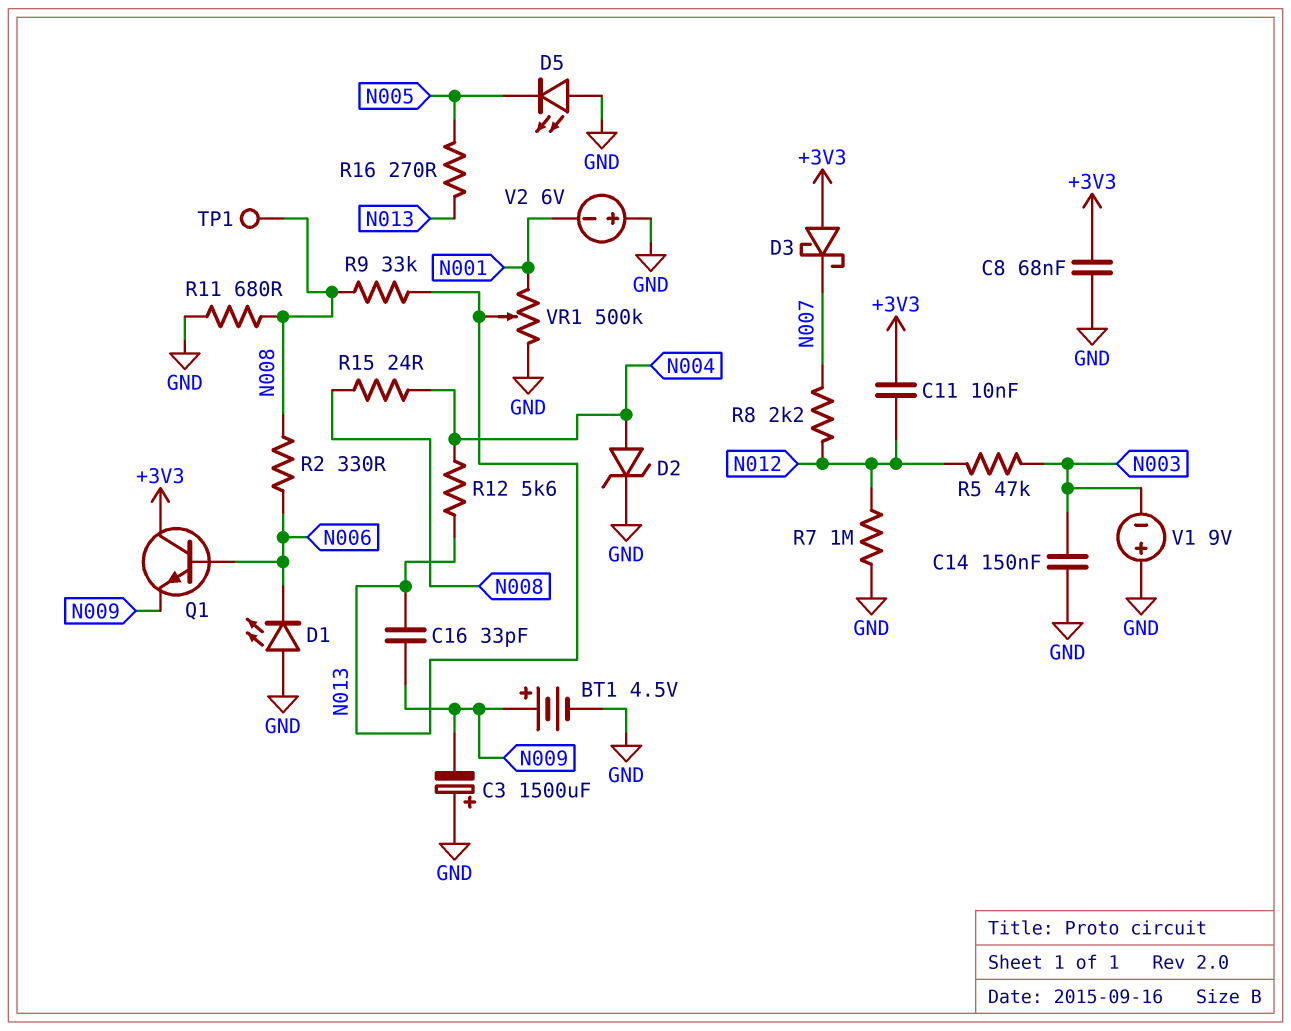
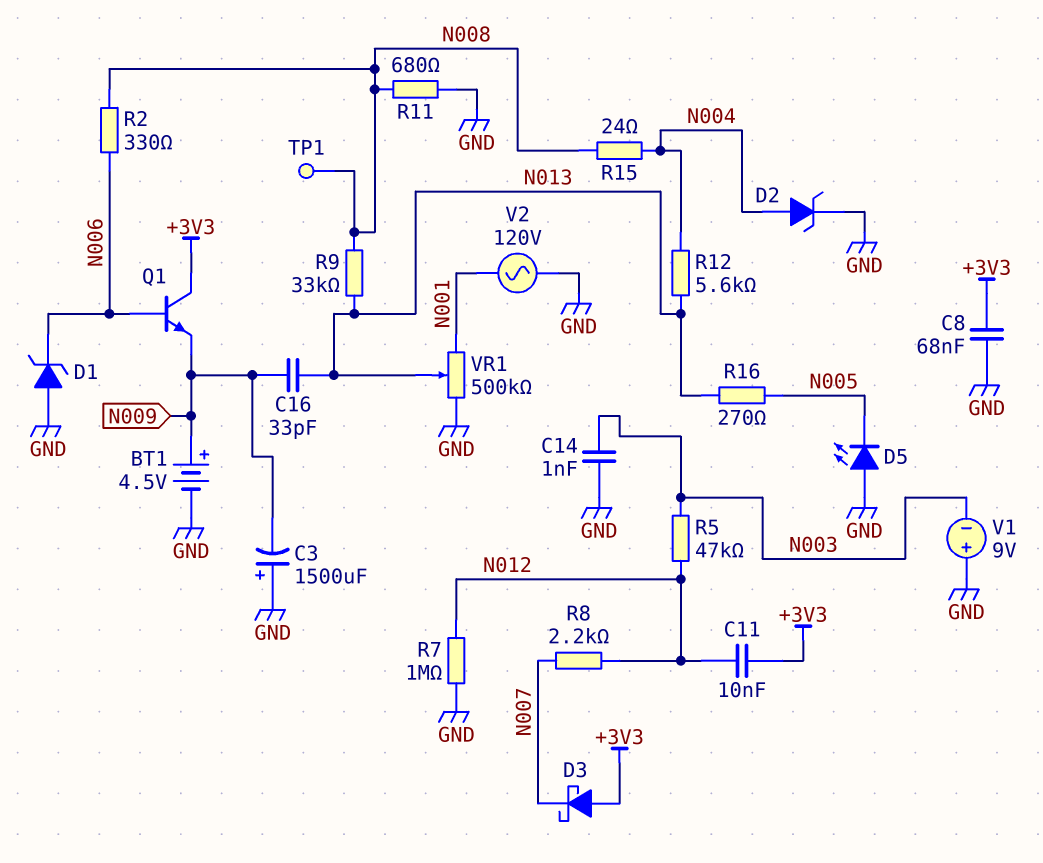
C14: 150nF (GND, N003) -> 1nF (GND, N003)
D1: LED (A GND, K N006) -> zener (A GND, K N006)
V2: 6V (plus GND, minus N001) -> AC 120V (GND, N001)

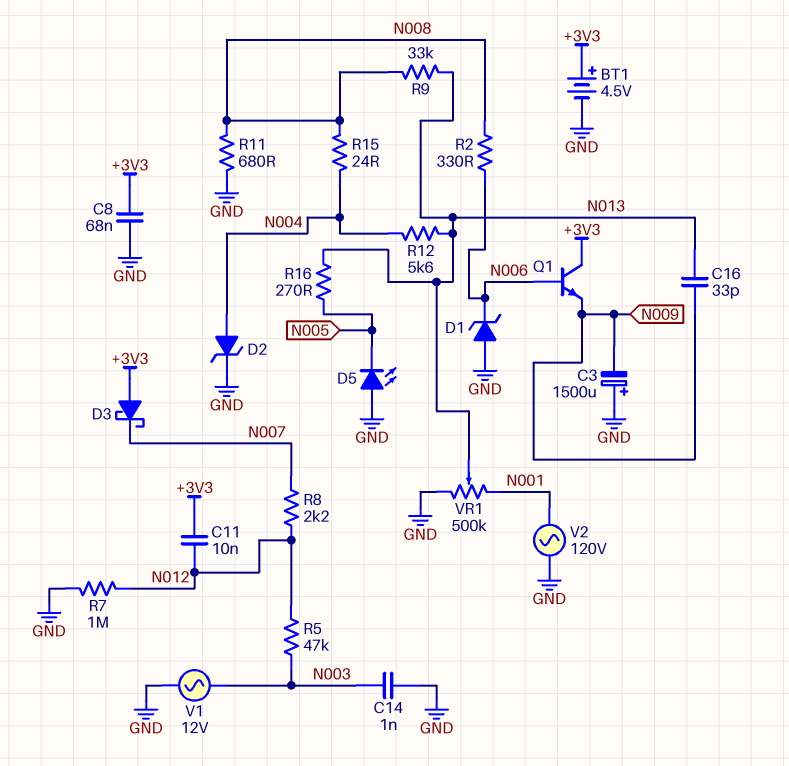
BT1: 4.5V (plus N009, minus GND) -> 4.5V (plus +3V3, minus GND)
TP1: test point (N008) -> none
V1: 9V (plus GND, minus N003) -> AC 12V (GND, N003)

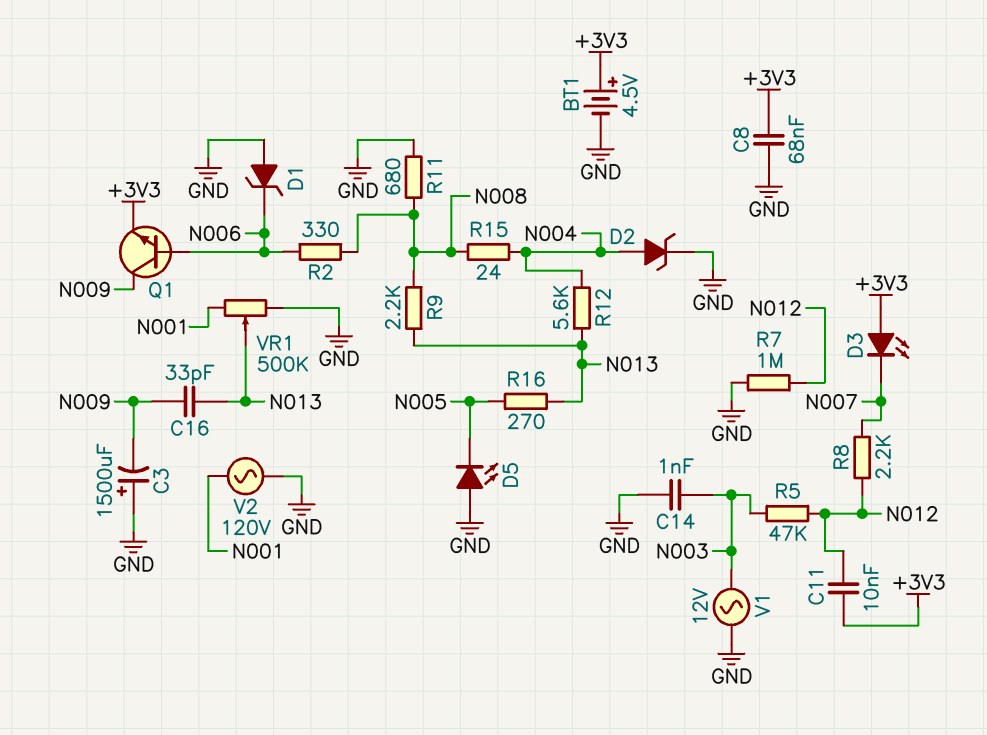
D3: schottky (A +3V3, K N007) -> LED (A +3V3, K N007)
Q1: NPN (B N006, C +3V3, E N009) -> NPN (B N006, C N009, E +3V3)
R9: 33k (N008, N013) -> 2.2k (N008, N013)

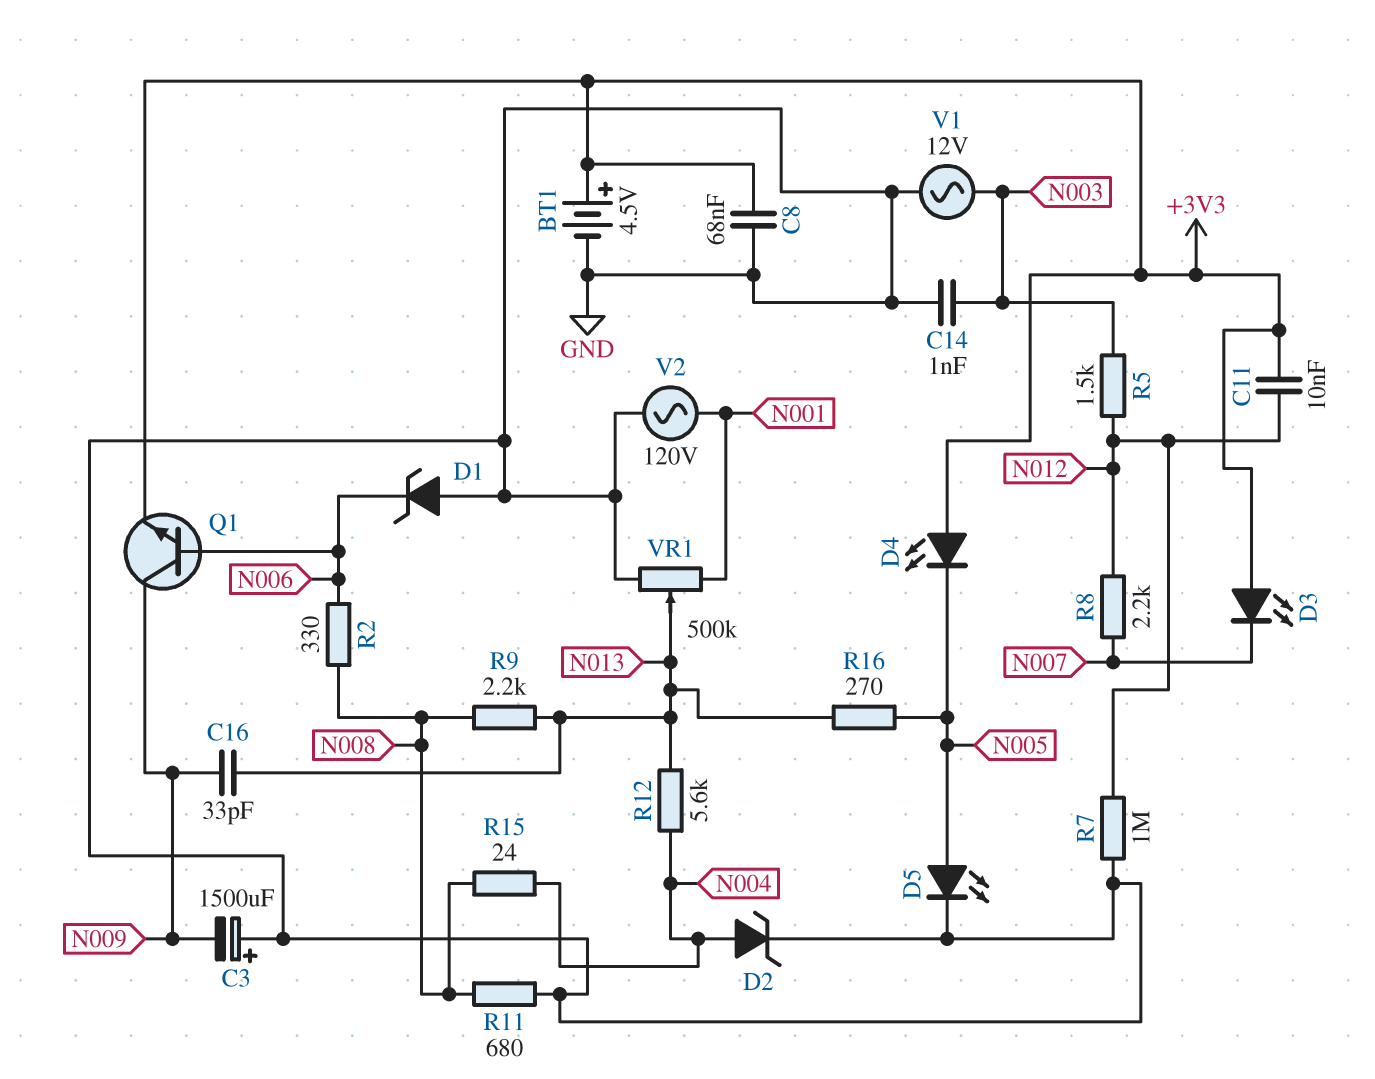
D4: none -> LED (A +3V3, K N005)
D5: LED (A GND, K N005) -> LED (A N005, K GND)
R5: 47k (N003, N012) -> 1.5k (N003, N012)

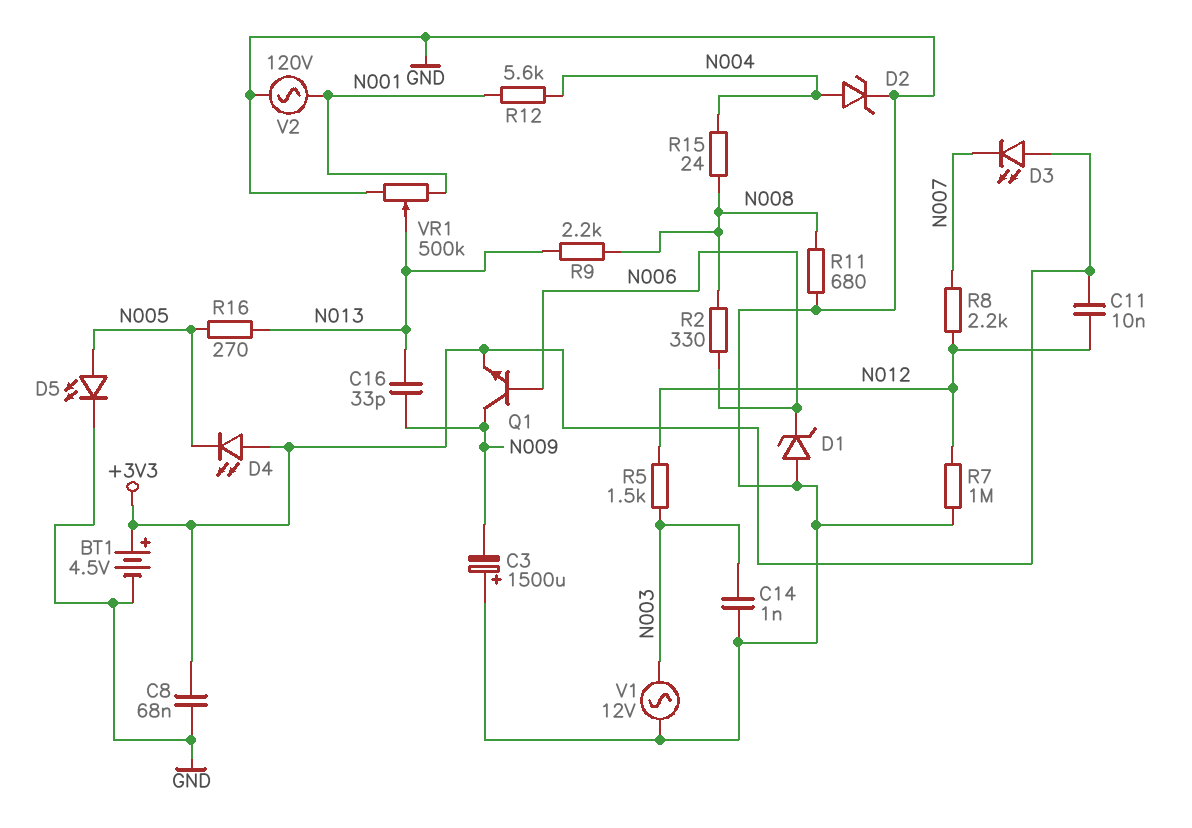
R12: 5.6k (N004, N013) -> 5.6k (N001, N004)

